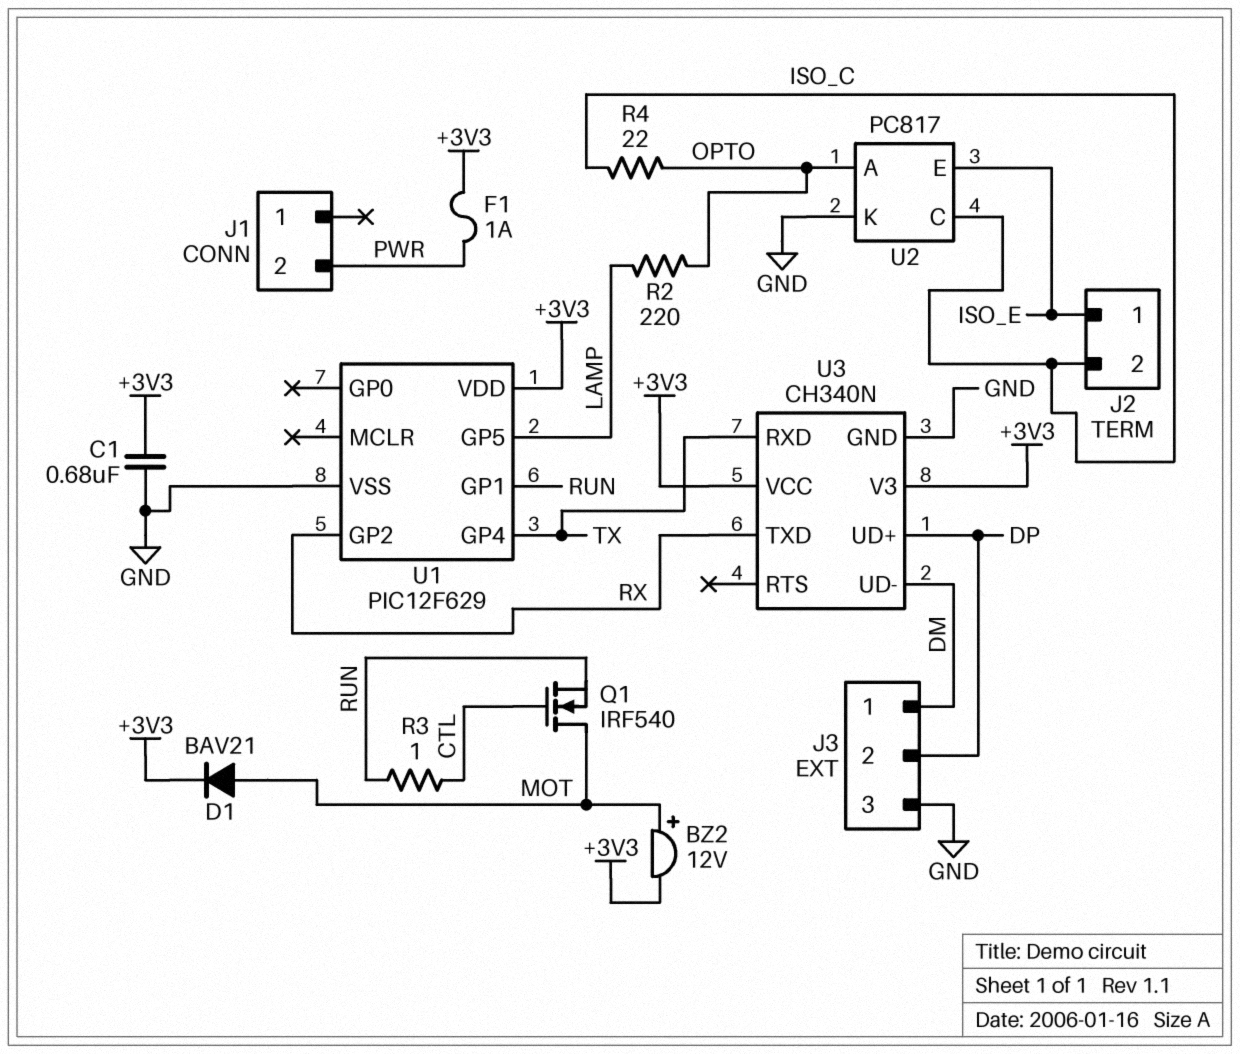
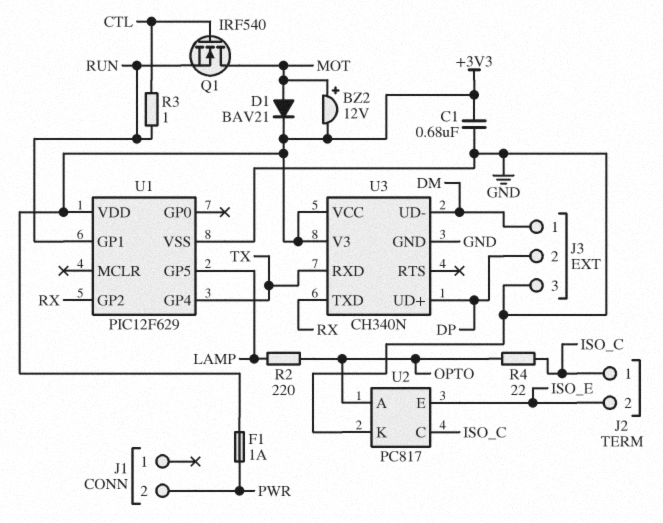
J2 pin 1: ISO_E -> ISO_C
J2 pin 2: ISO_C -> ISO_E

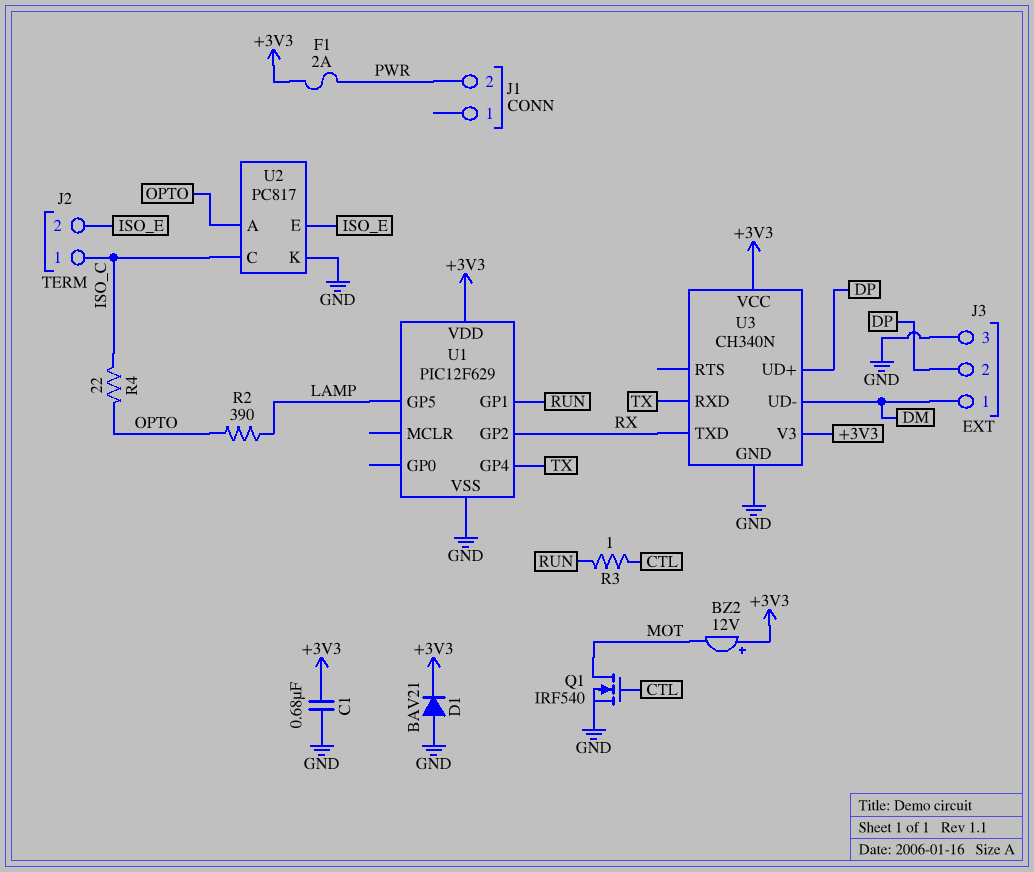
BZ2: buzzer 12V (plus MOT, minus +3V3) -> buzzer 12V (plus +3V3, minus MOT)
D1: diode BAV21 (A MOT, K +3V3) -> diode BAV21 (A GND, K +3V3)
F1: 1A (+3V3, PWR) -> 2A (+3V3, PWR)
Q1: NMOS IRF540 (G CTL, D MOT, S RUN) -> NMOS IRF540 (G CTL, D MOT, S GND)
R2: 220 (LAMP, OPTO) -> 390 (LAMP, OPTO)

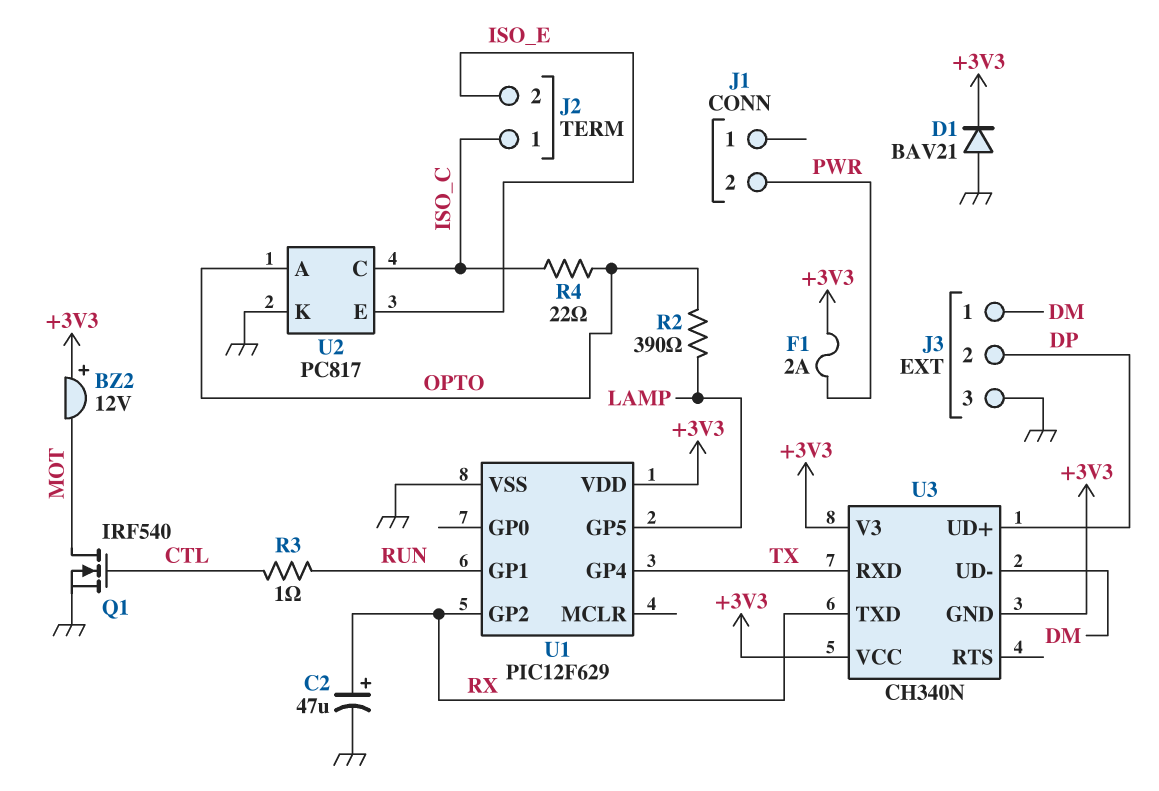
C1: 680nF (+3V3, GND) -> none
C2: none -> 47uF (plus RX, minus GND)
U3 pin GND: GND -> +3V3

